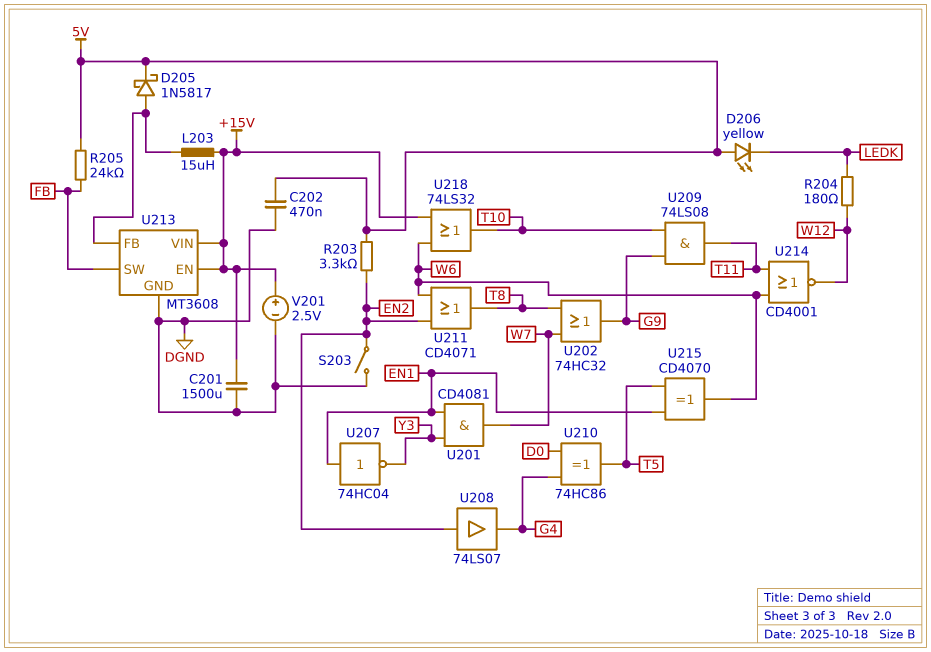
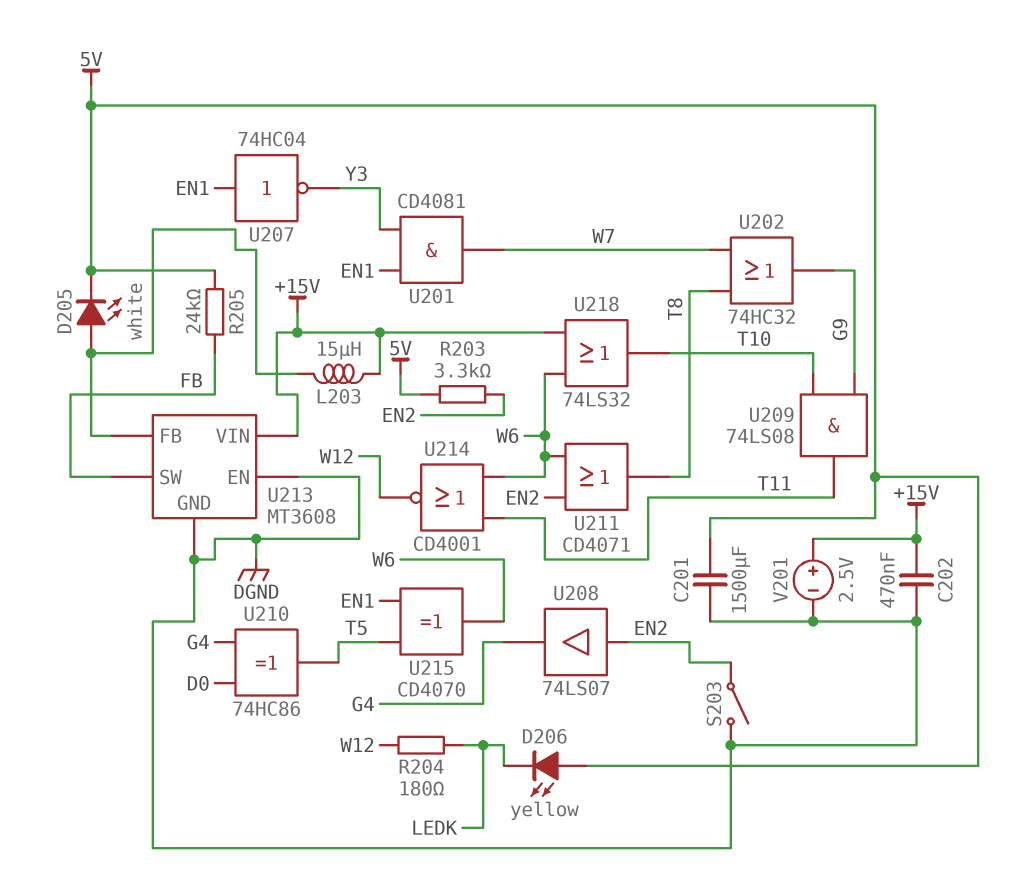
C201: 1500uF (+15V, DGND) -> 1500uF (5V, DGND)
C202: 470nF (5V, DGND) -> 470nF (+15V, DGND)
D205: schottky 1N5817 (A U213/FB, K 5V) -> LED white (A U213/FB, K 5V)
U213 pin EN: +15V -> DGND

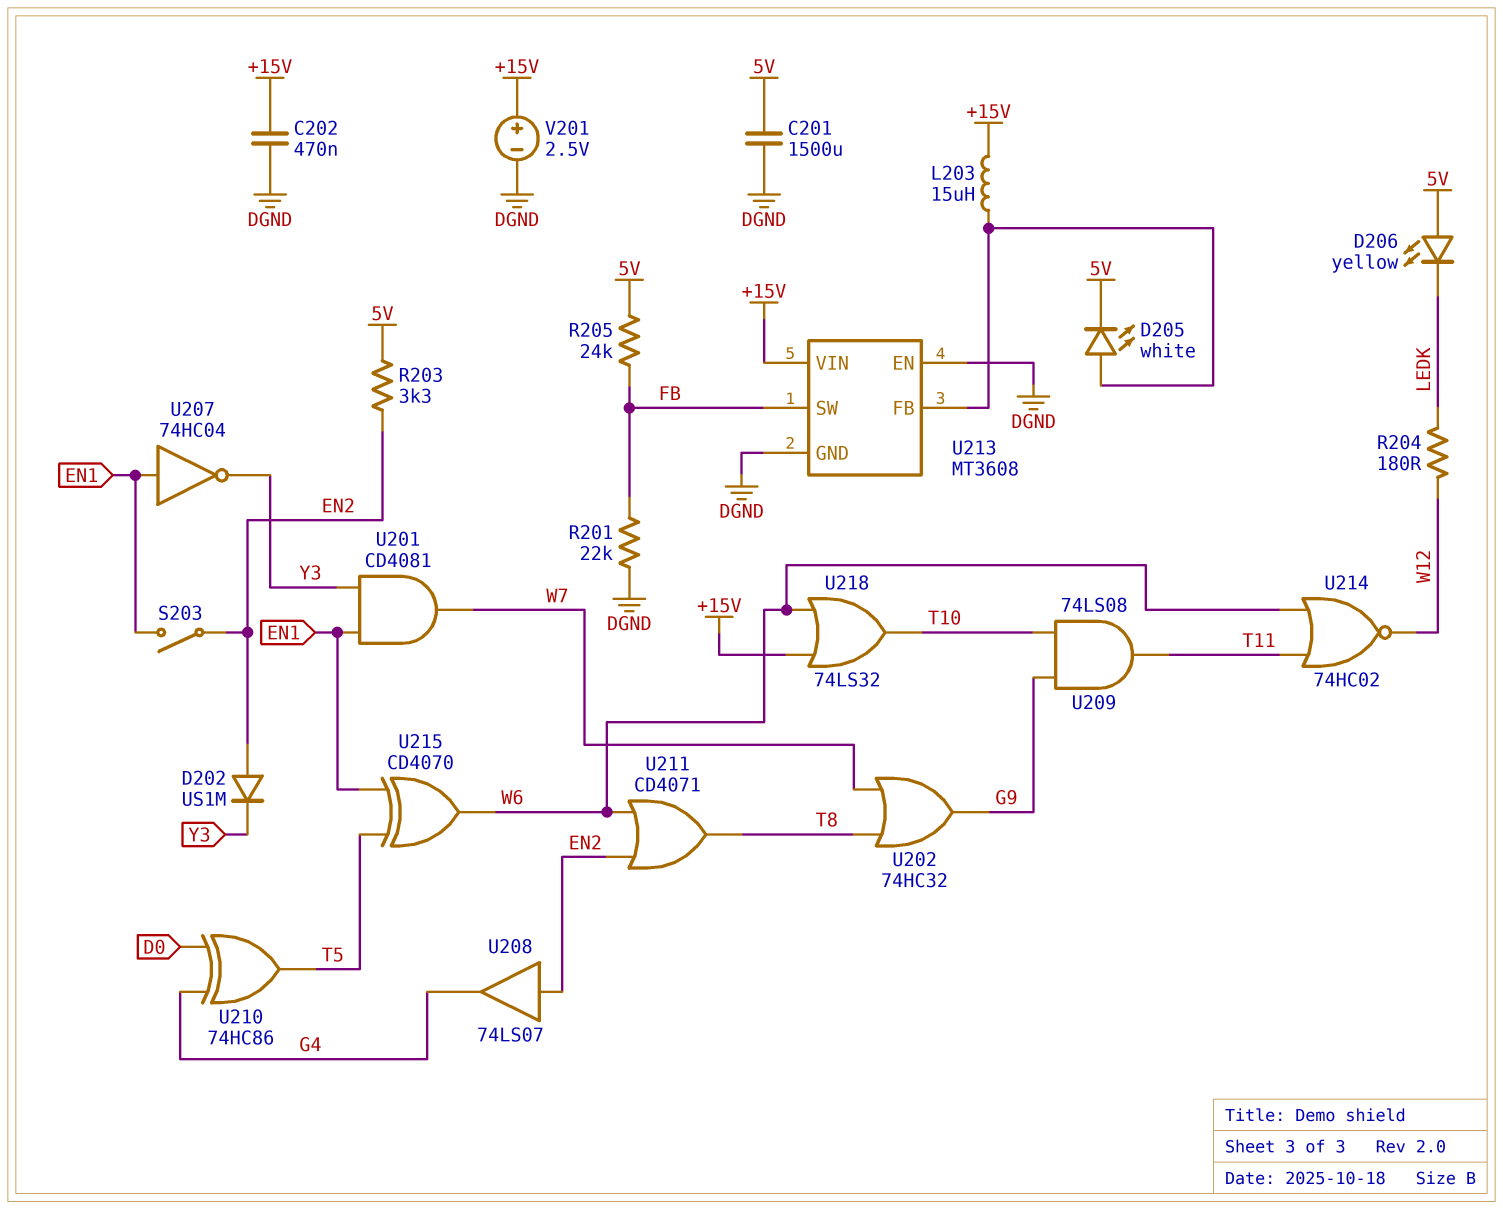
D202: none -> diode US1M (A EN2, K Y3)
R201: none -> 22k (DGND, FB)
S203: switch (DGND, EN2) -> switch (EN1, EN2)
U214: NOR CD4001 (in T11, in W6, out W12) -> NOR 74HC02 (in T11, in W6, out W12)

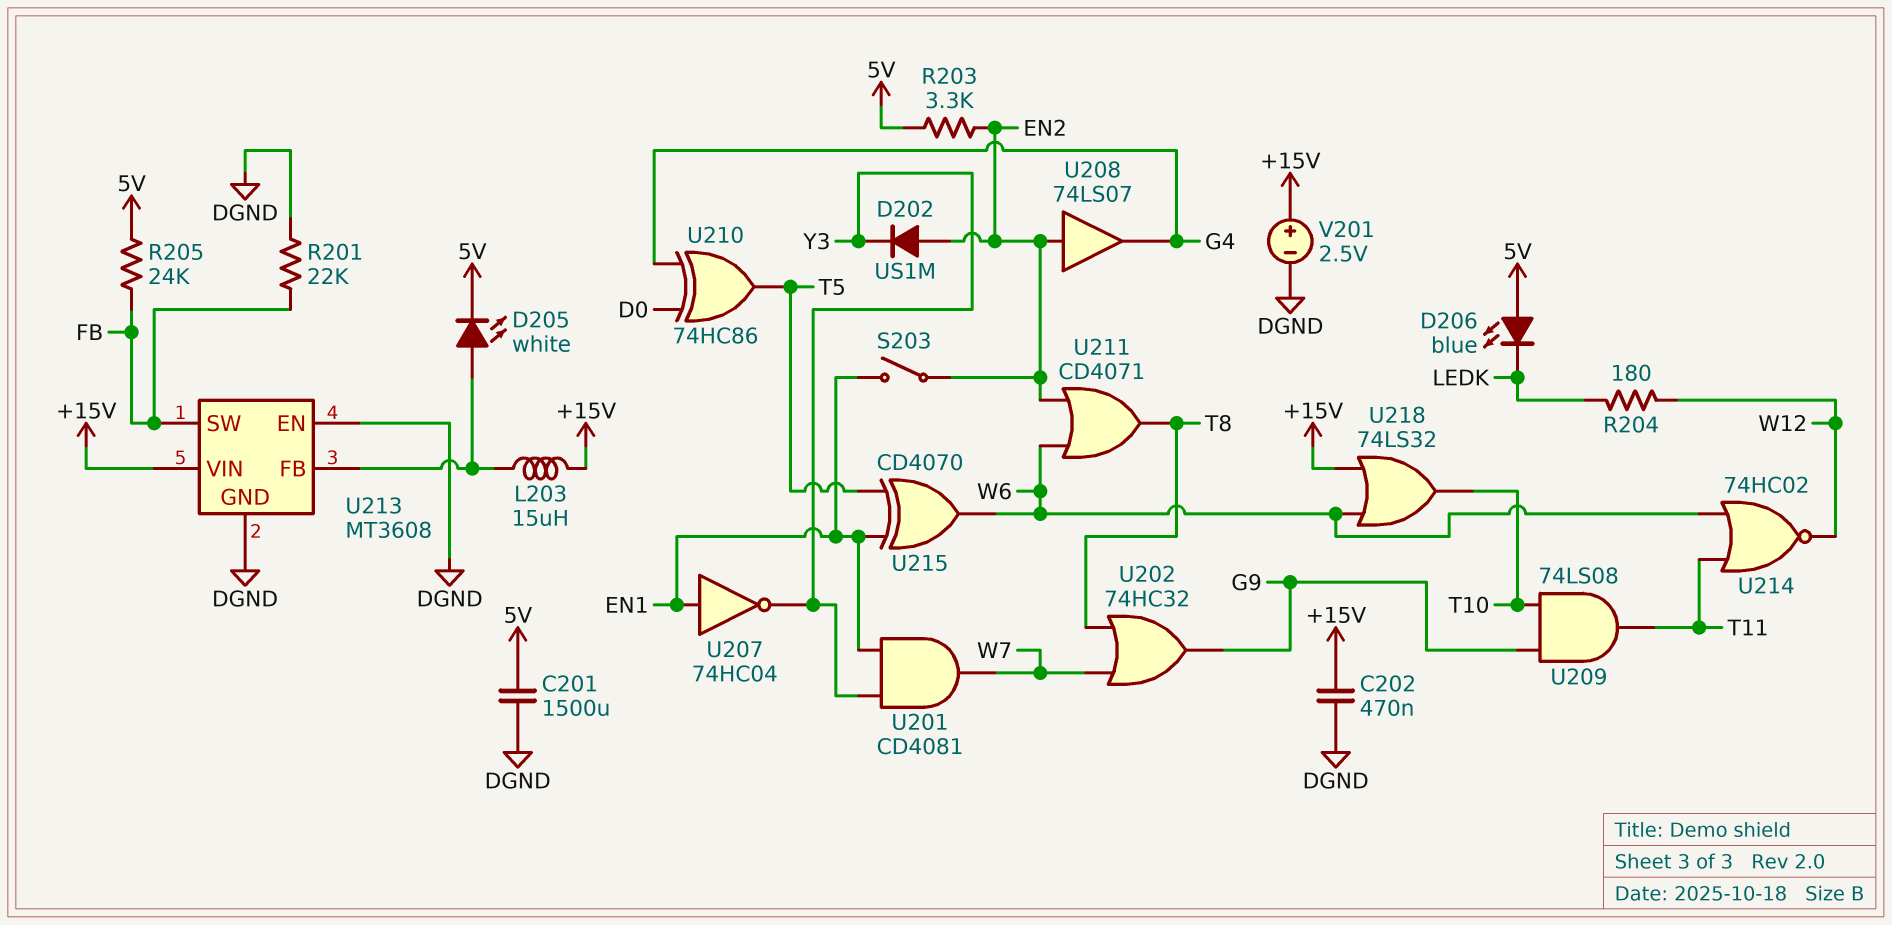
D206: LED yellow (A 5V, K LEDK) -> LED blue (A 5V, K LEDK)

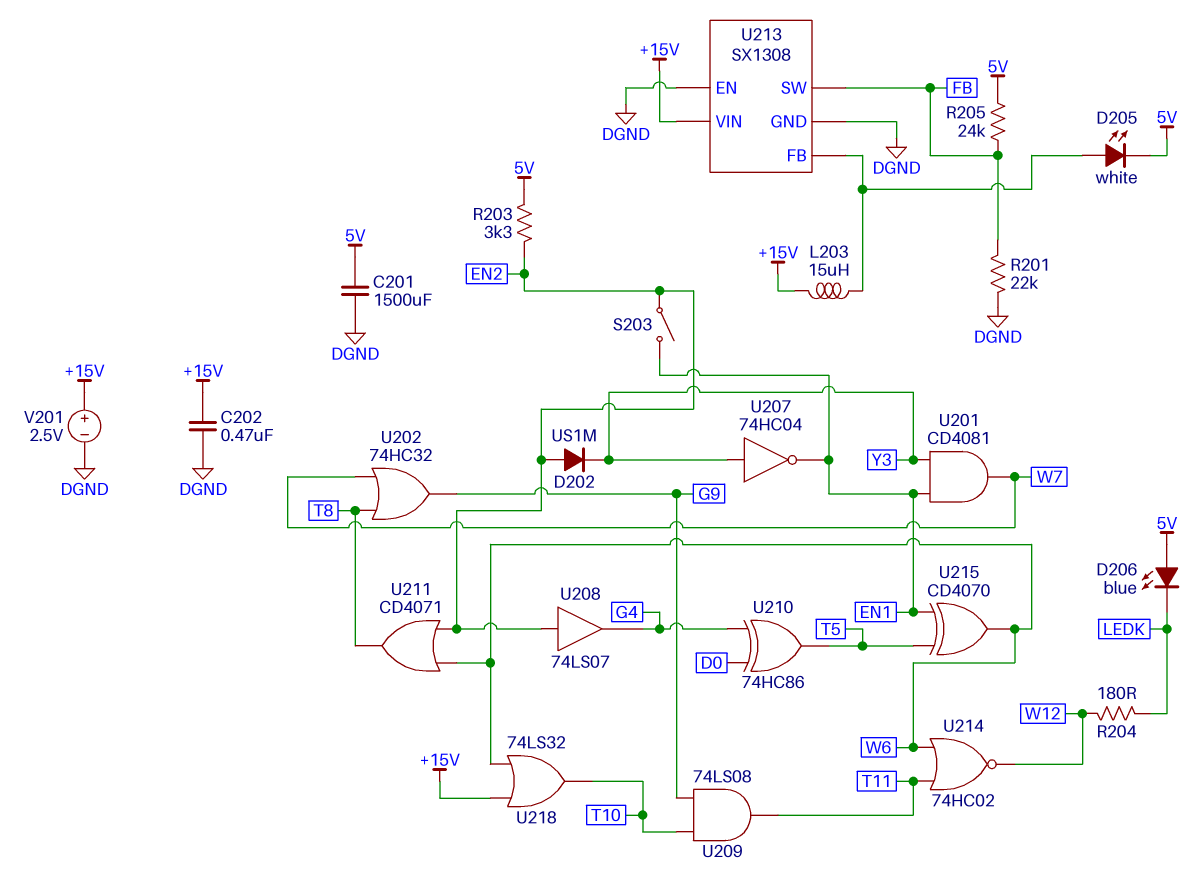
U207: NOT 74HC04 (in EN1, out Y3) -> NOT 74HC04 (in Y3, out EN1)
U213: MT3608 -> SX1308

